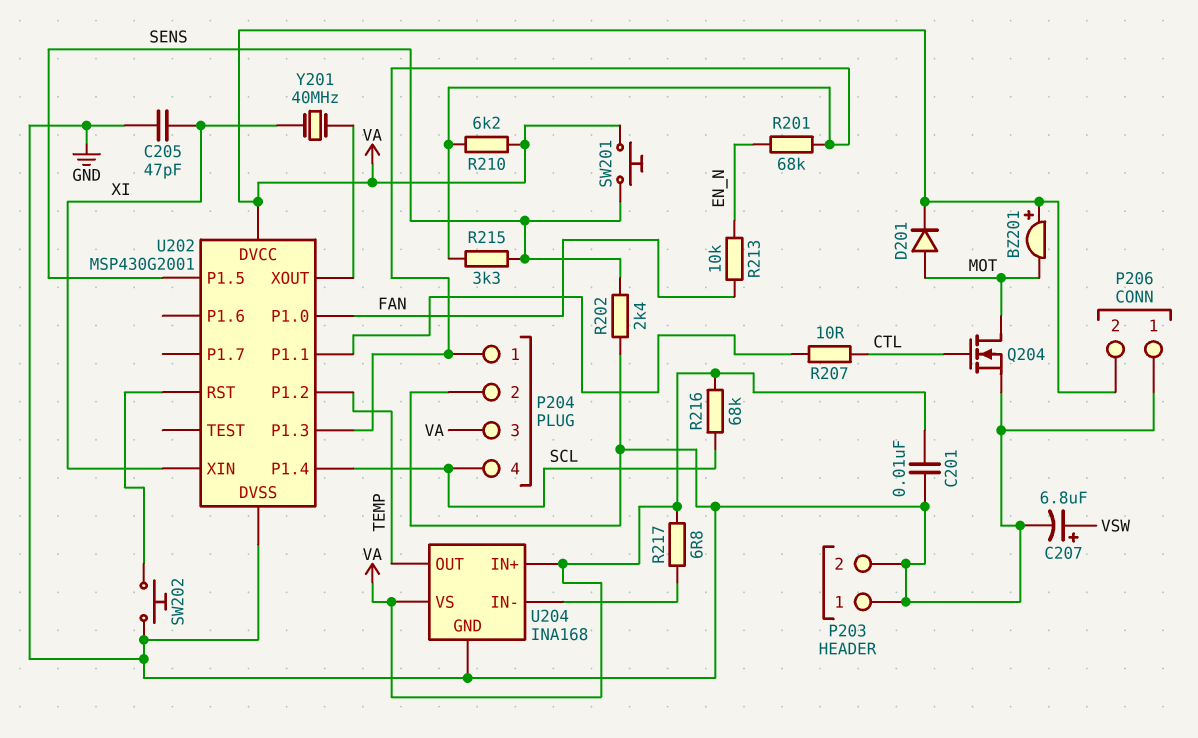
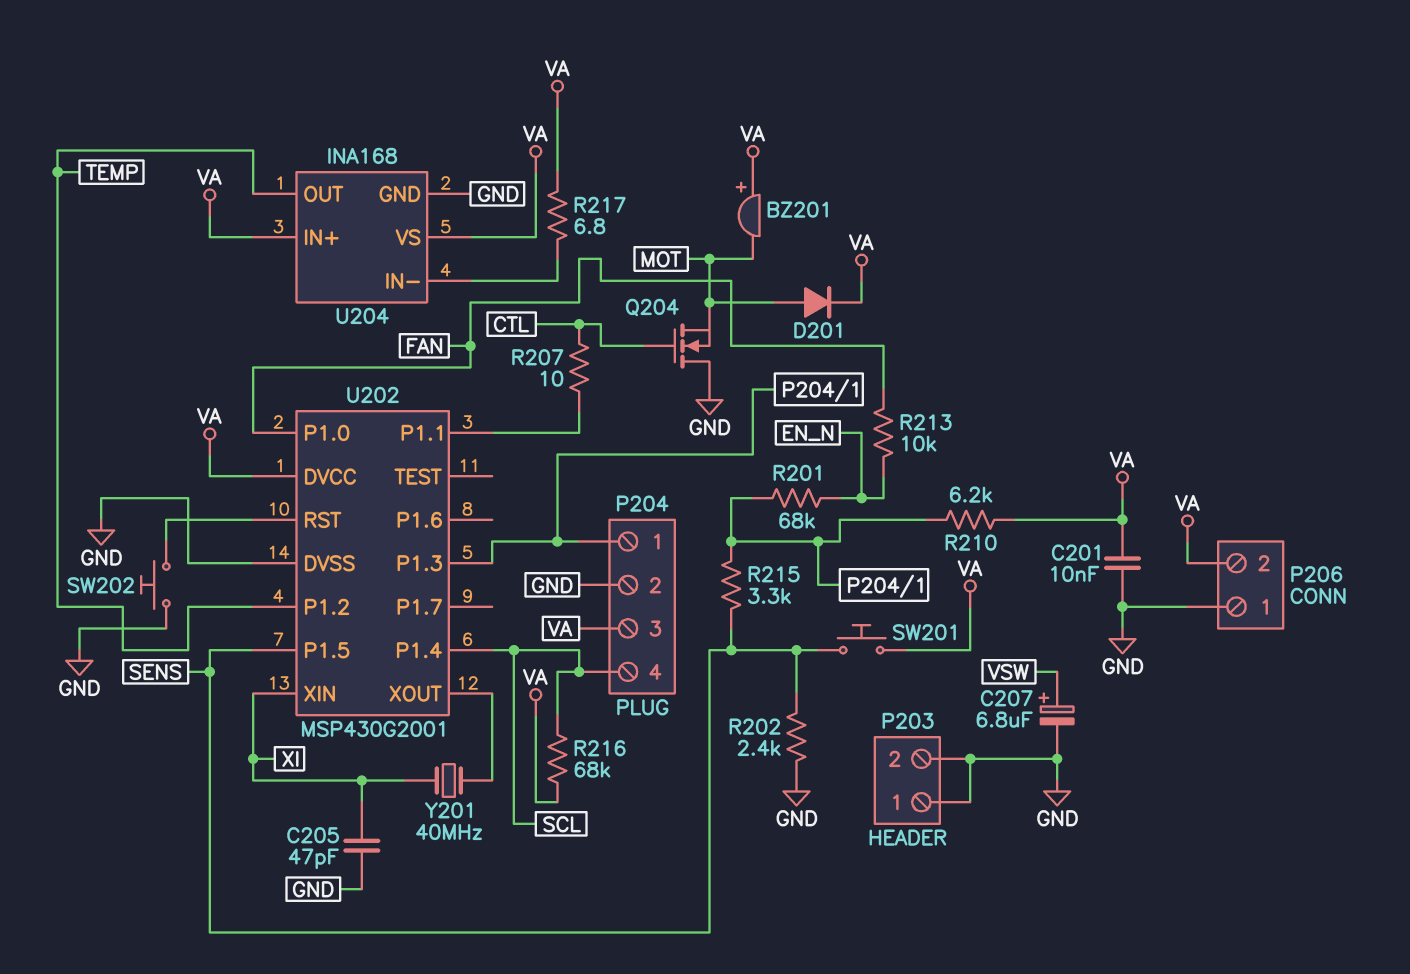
Q204: NMOS (G CTL, D MOT, S GND) -> NMOS (G CTL, D GND, S MOT)

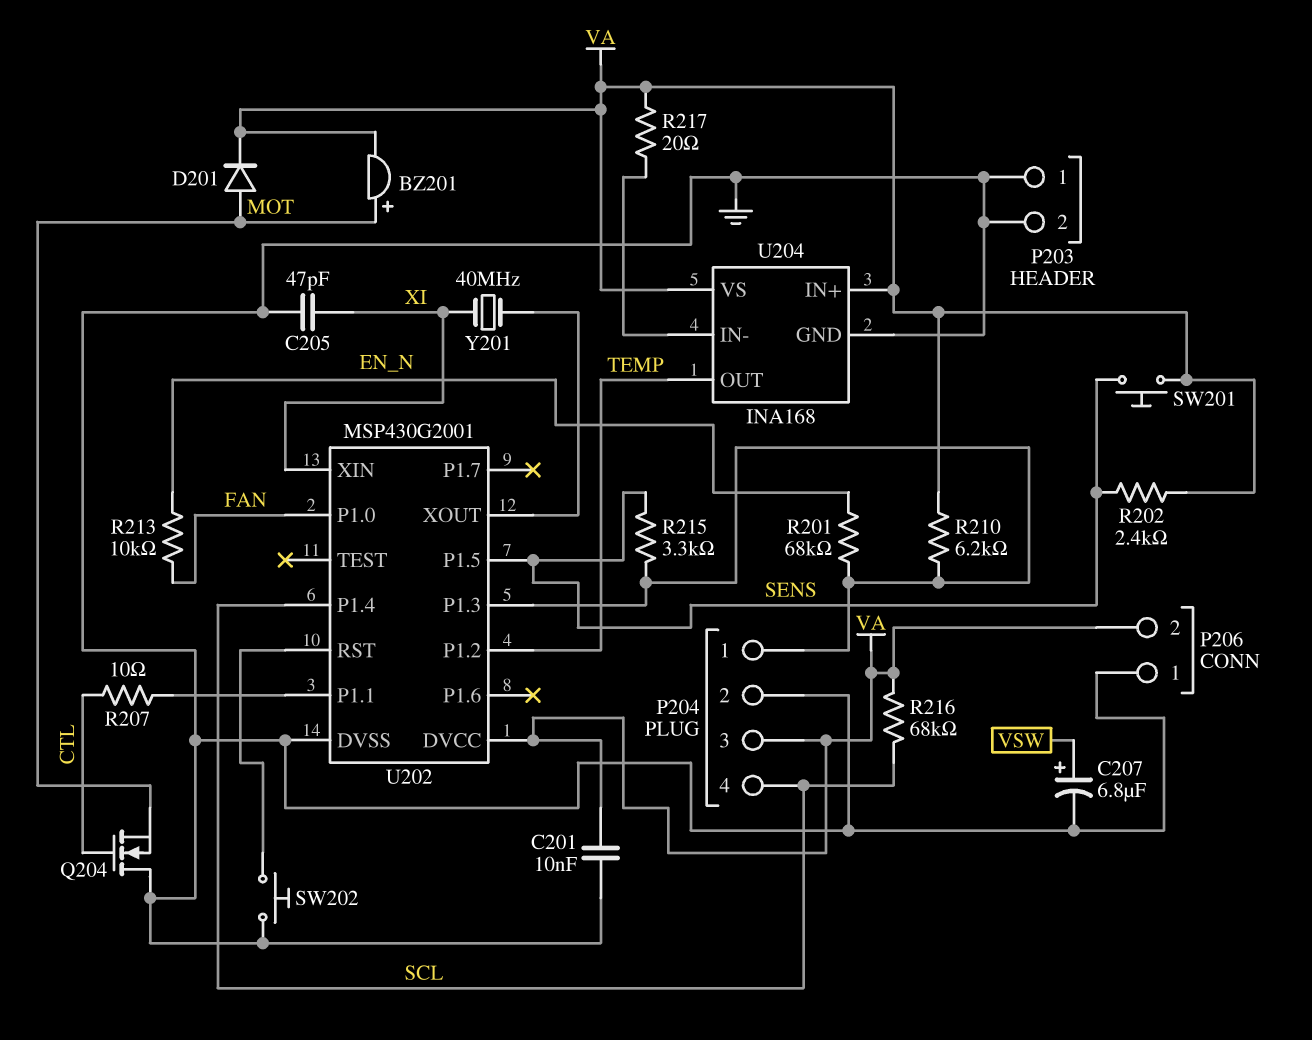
BZ201: buzzer (plus VA, minus MOT) -> buzzer (plus MOT, minus VA)
R202: 2.4k (GND, SENS) -> 2.4k (SENS, VA)
R217: 6.8 (U204/IN-, VA) -> 20 (U204/IN-, VA)

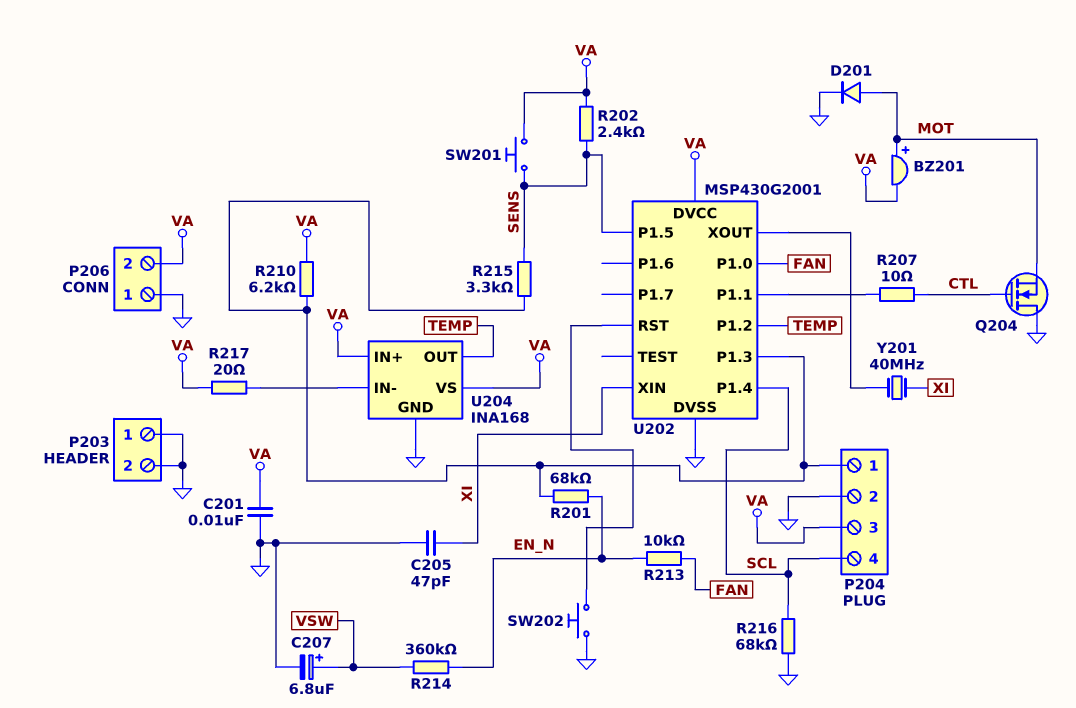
D201: diode (A MOT, K VA) -> diode (A MOT, K GND)
R214: none -> 360k (EN_N, VSW)
R216: 68k (SCL, VA) -> 68k (GND, SCL)

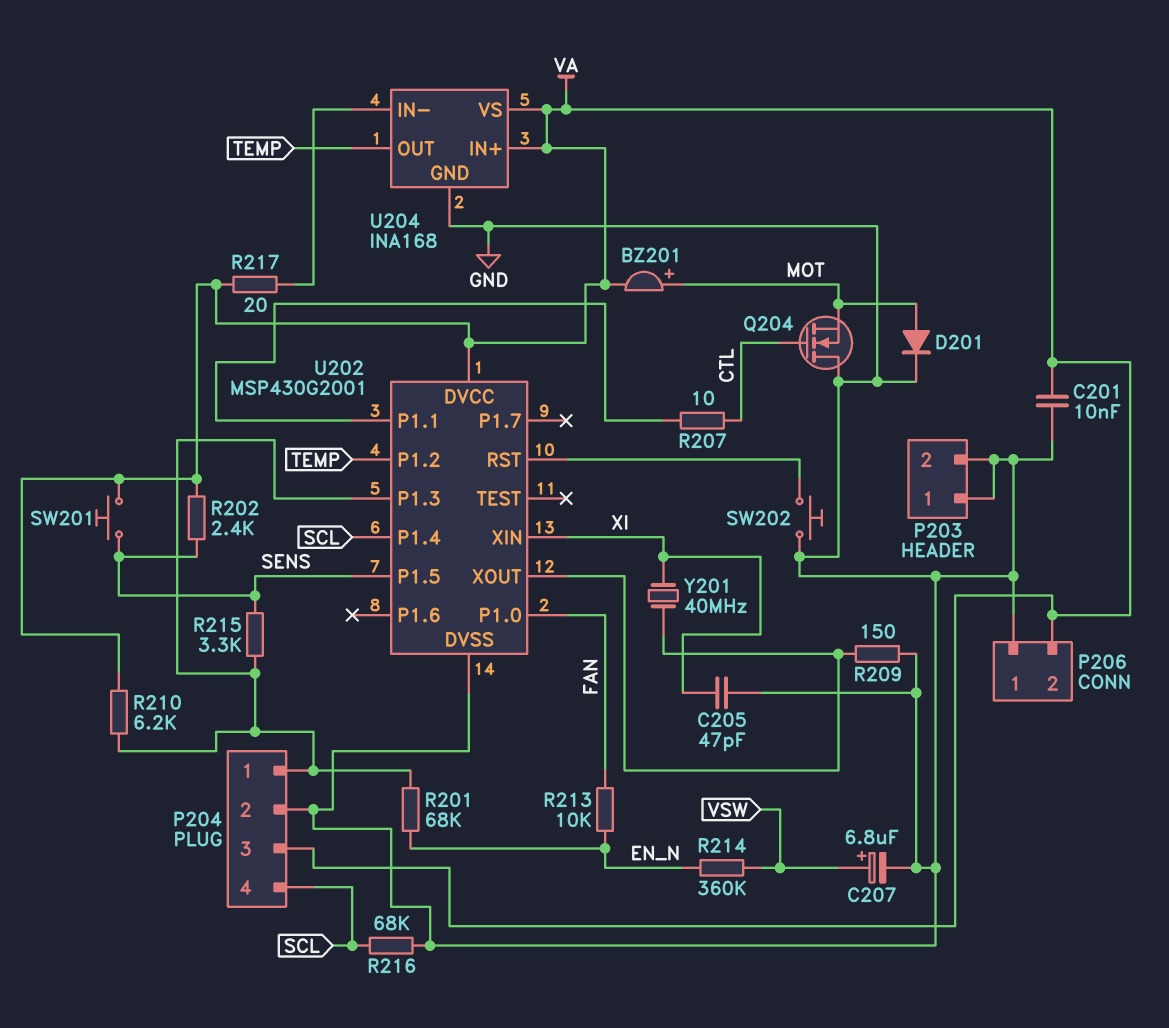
R209: none -> 150 (GND, U202/XOUT)

